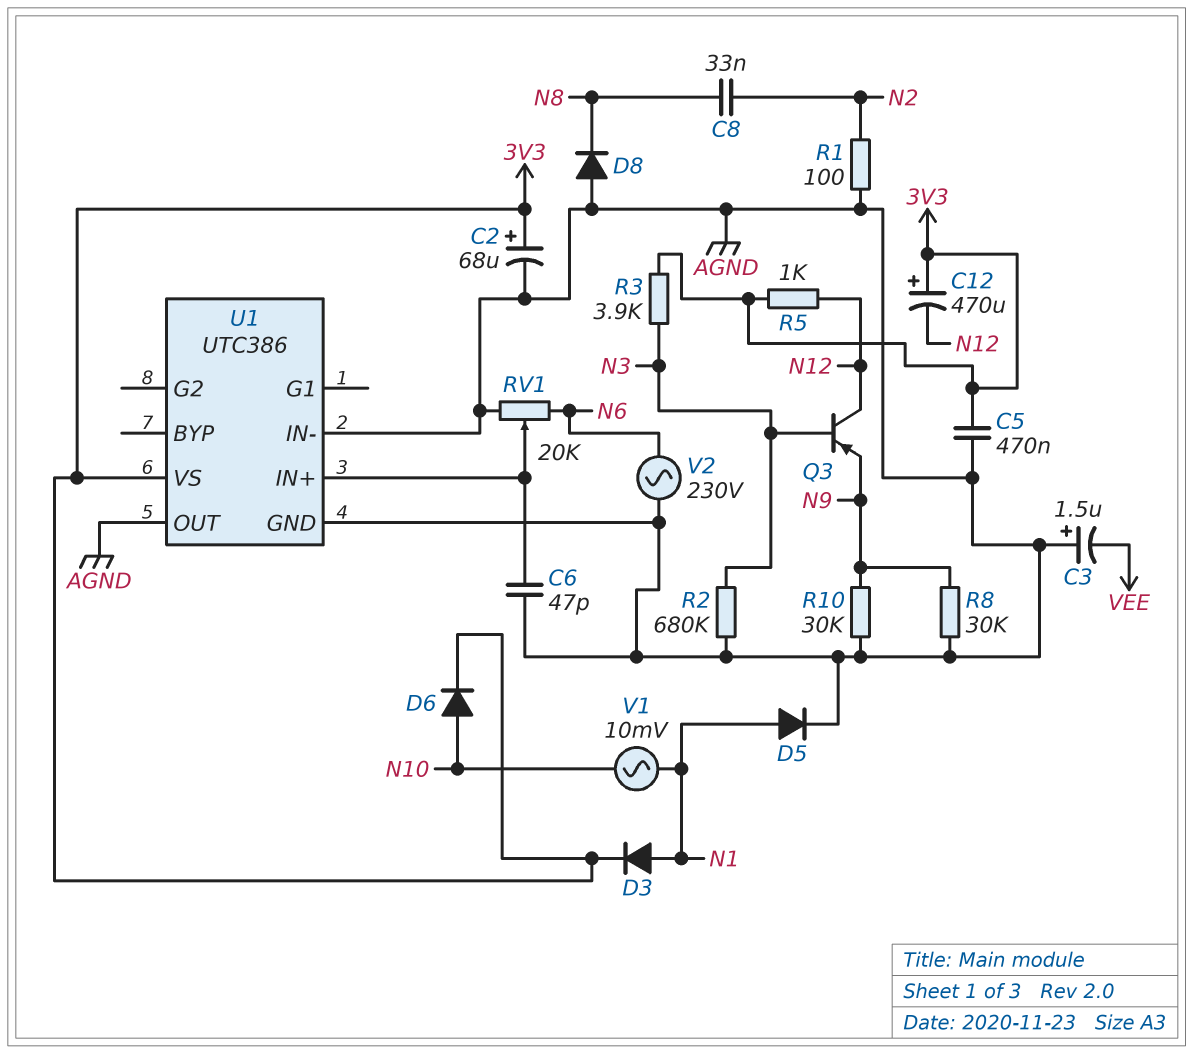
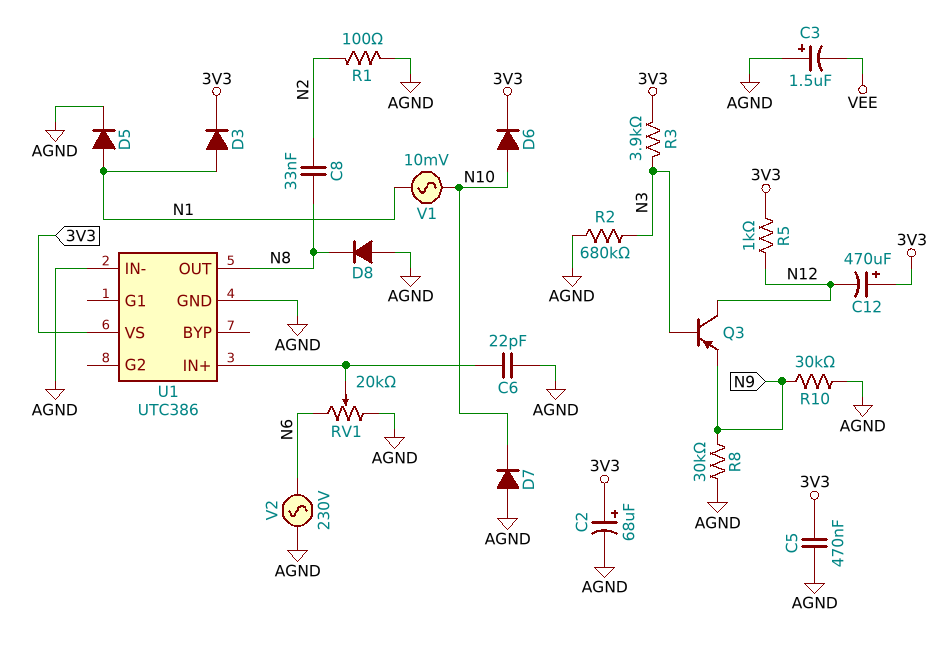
C6: 47pF (AGND, U1/IN+) -> 22pF (AGND, U1/IN+)
D7: none -> diode (A AGND, K N10)
U1 pin OUT: AGND -> N8

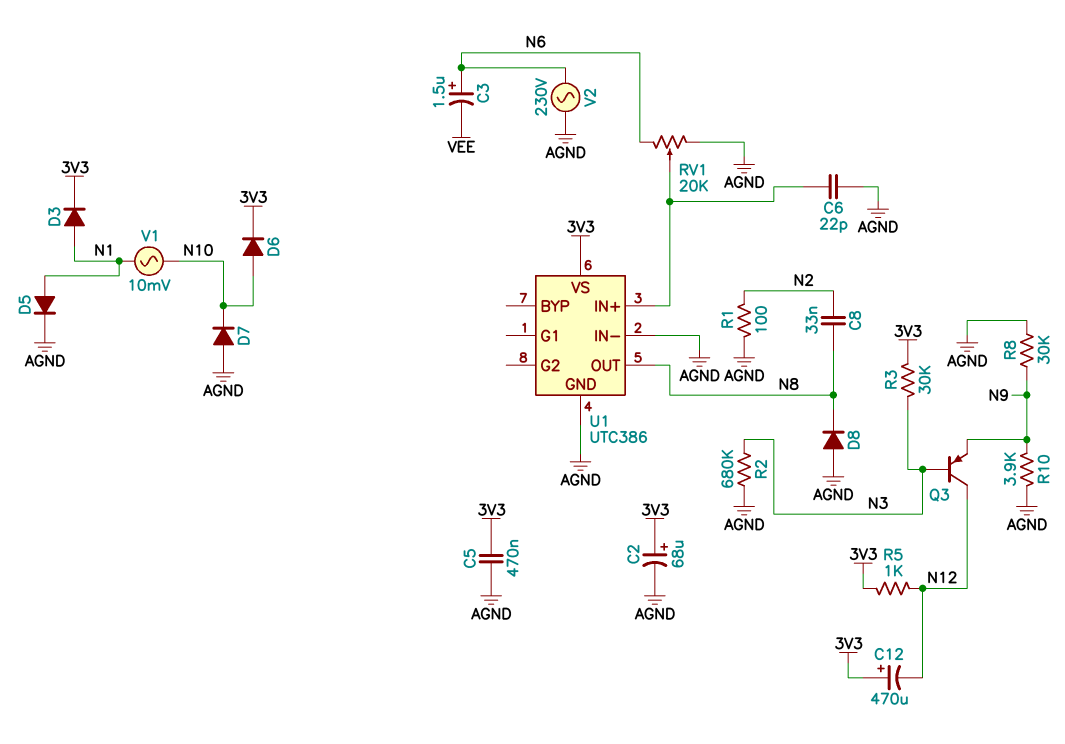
C3: 1.5uF (plus AGND, minus VEE) -> 1.5uF (plus N6, minus VEE)
R3: 3.9k (3V3, N3) -> 30k (3V3, N3)
R10: 30k (AGND, N9) -> 3.9k (AGND, N9)

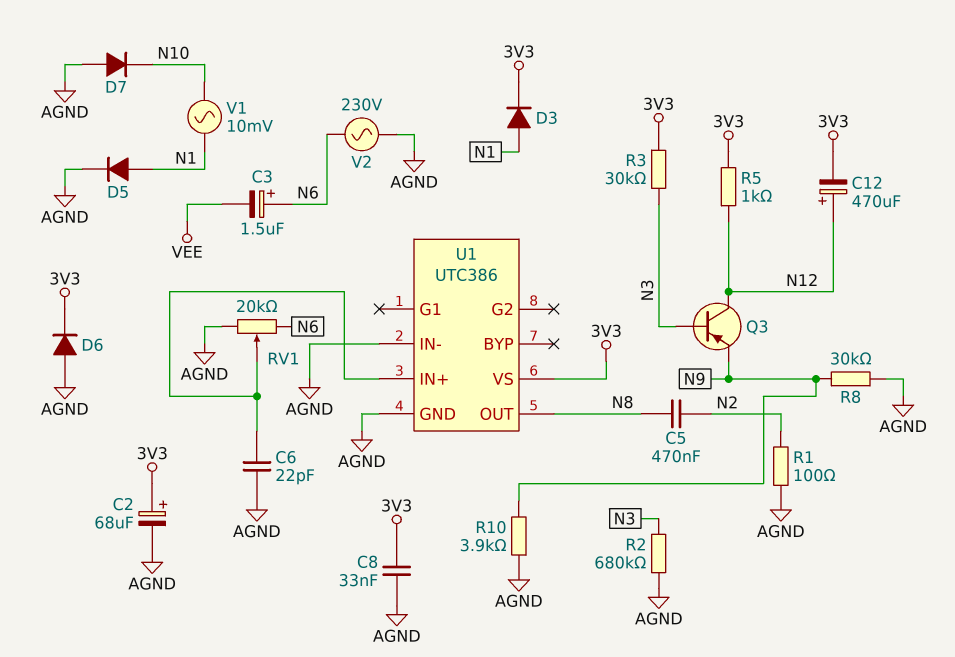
C5: 470nF (3V3, AGND) -> 470nF (N2, N8)
C8: 33nF (N2, N8) -> 33nF (3V3, AGND)
C12: 470uF (plus 3V3, minus N12) -> 470uF (plus N12, minus 3V3)
D6: diode (A N10, K 3V3) -> diode (A AGND, K 3V3)
D8: diode (A AGND, K N8) -> none

